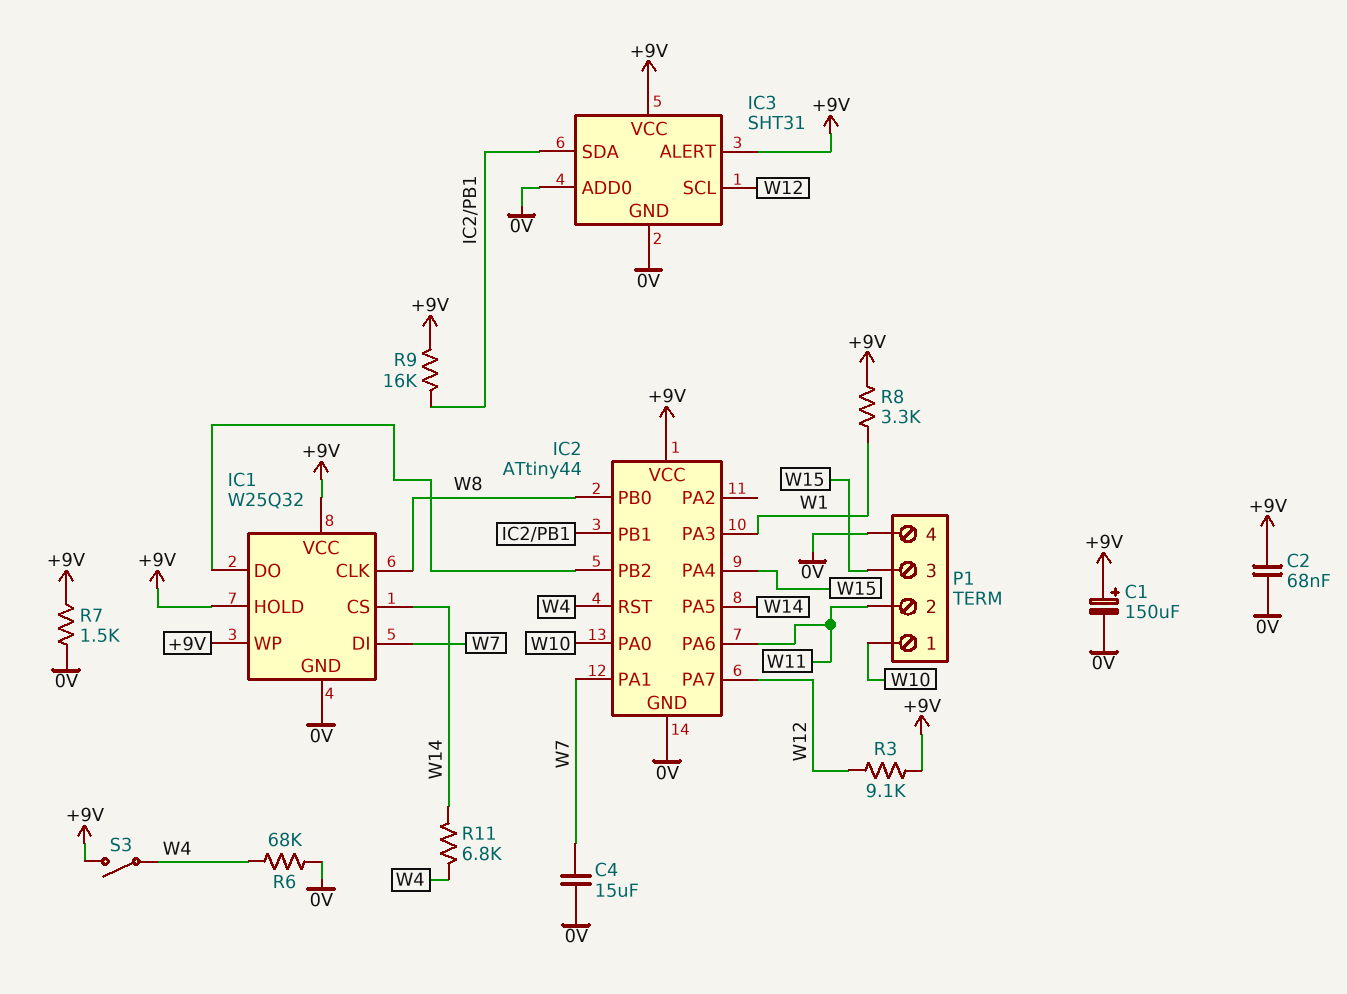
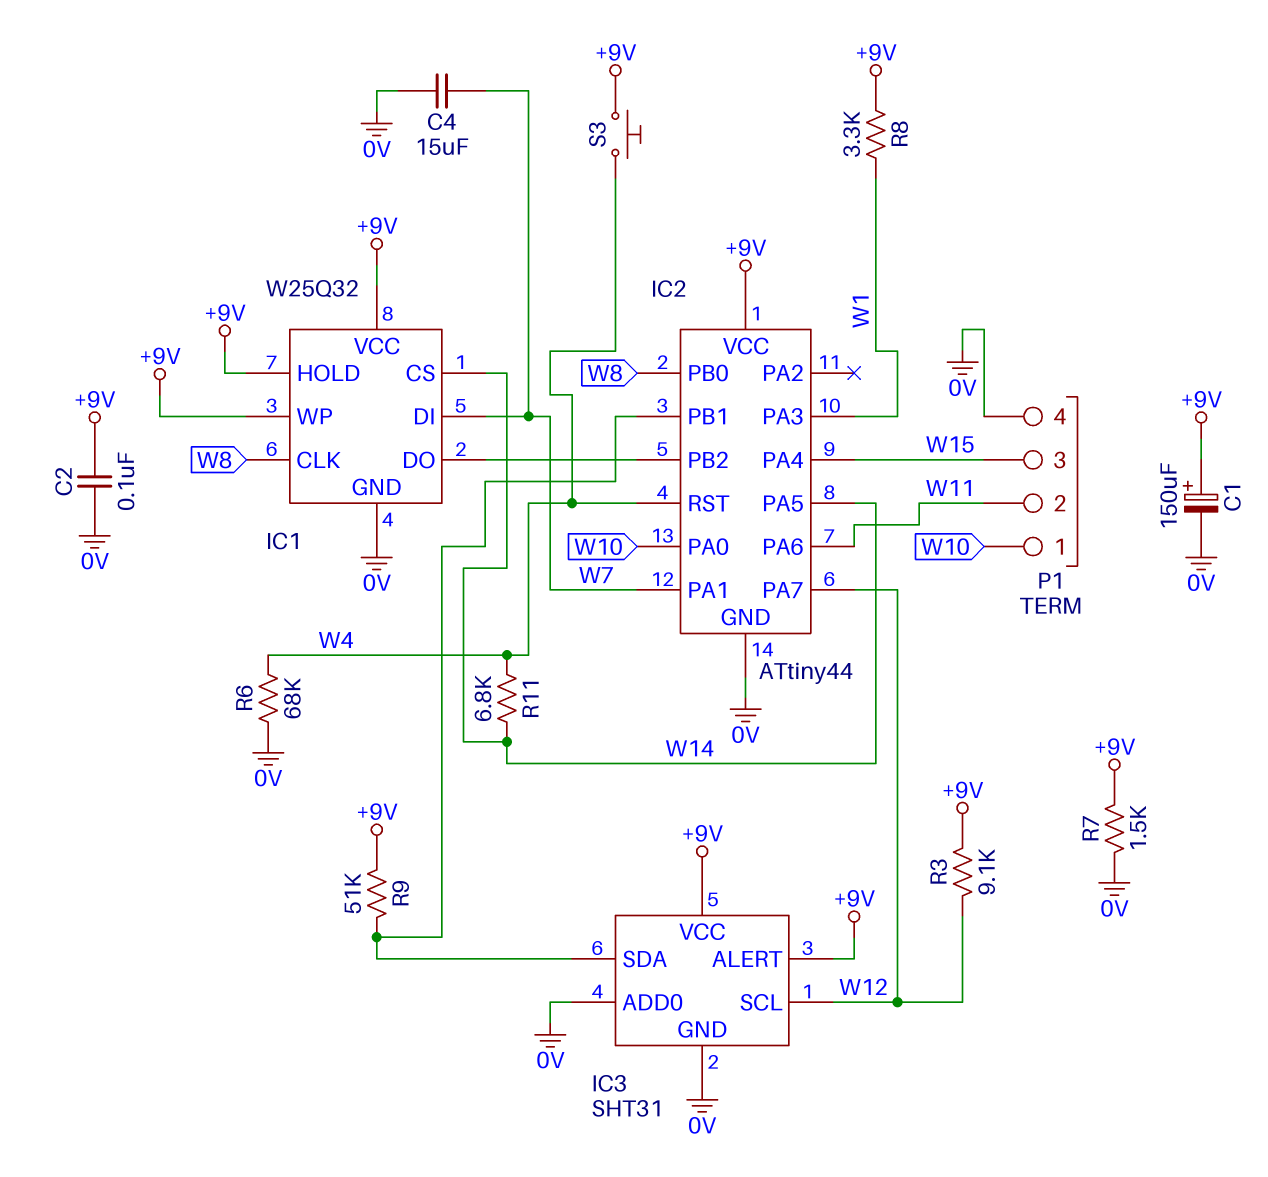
C2: 68nF (+9V, 0V) -> 100nF (+9V, 0V)
R9: 16k (+9V, IC2/PB1) -> 51k (+9V, IC2/PB1)
S3: switch (+9V, W4) -> button (+9V, W4)

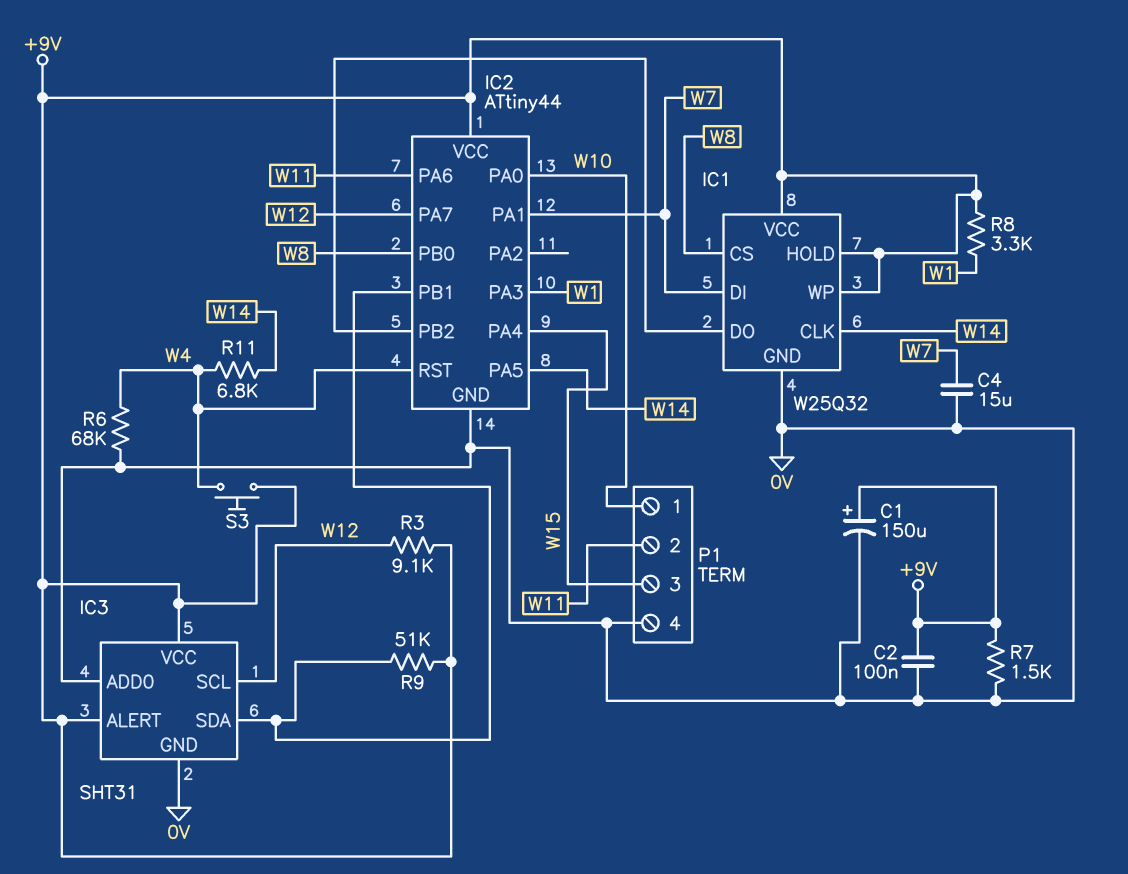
IC1 pin CLK: W8 -> W14
IC1 pin CS: W14 -> W8

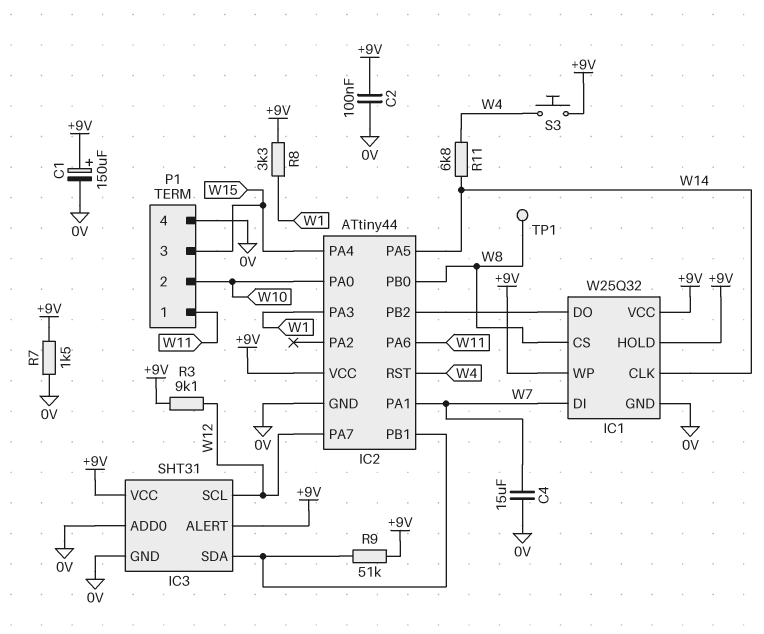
P1 pin 1: W10 -> W11
P1 pin 2: W11 -> W10
R6: 68k (0V, W4) -> none
TP1: none -> test point (W8)

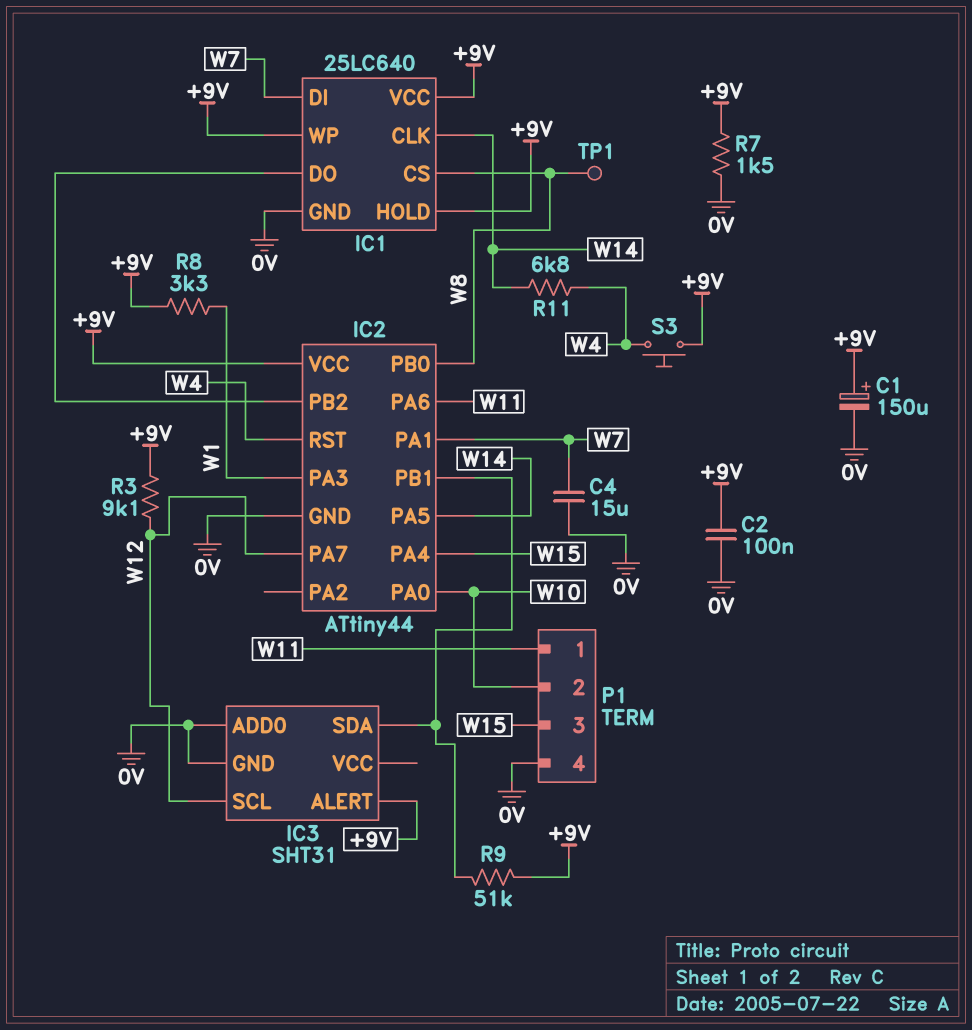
IC1: W25Q32 -> 25LC640
IC3 pin VCC: +9V -> none

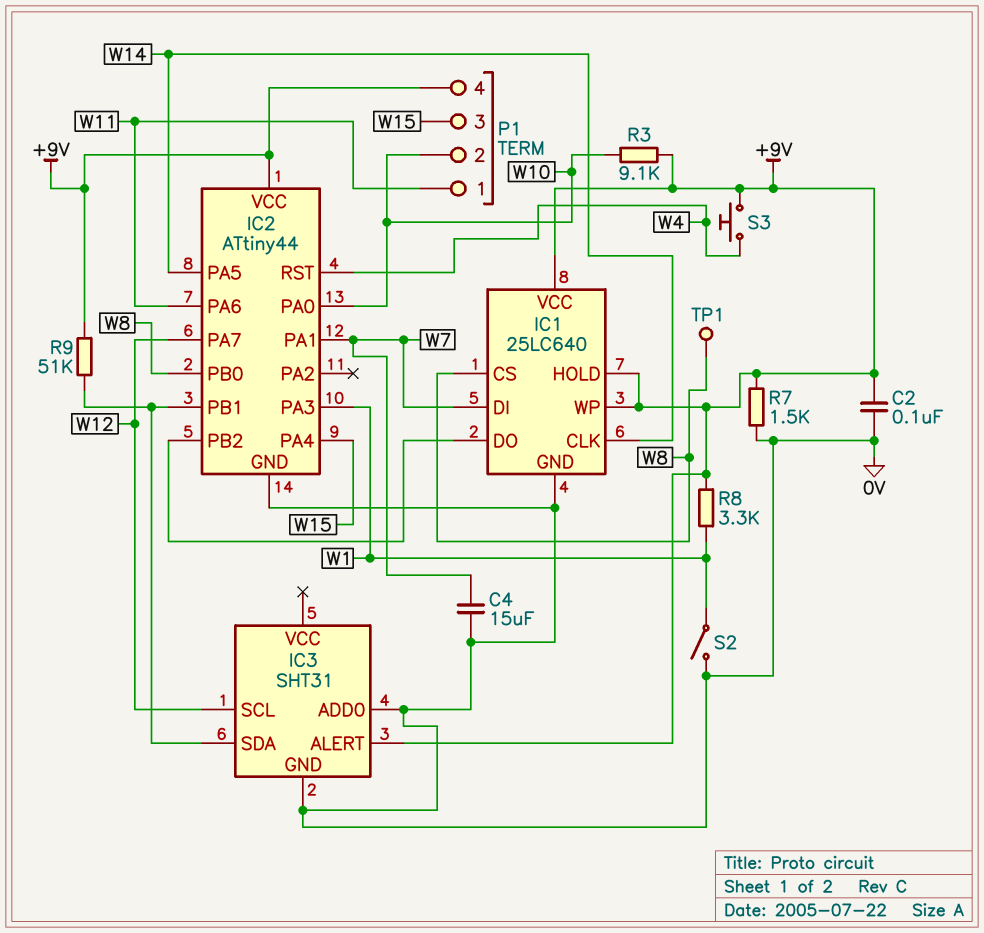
C1: 150uF (plus +9V, minus 0V) -> none
P1 pin 4: 0V -> +9V
R3: 9.1k (+9V, W12) -> 9.1k (+9V, W10)
R11: 6.8k (W4, W14) -> none
S2: none -> switch (0V, W1)

